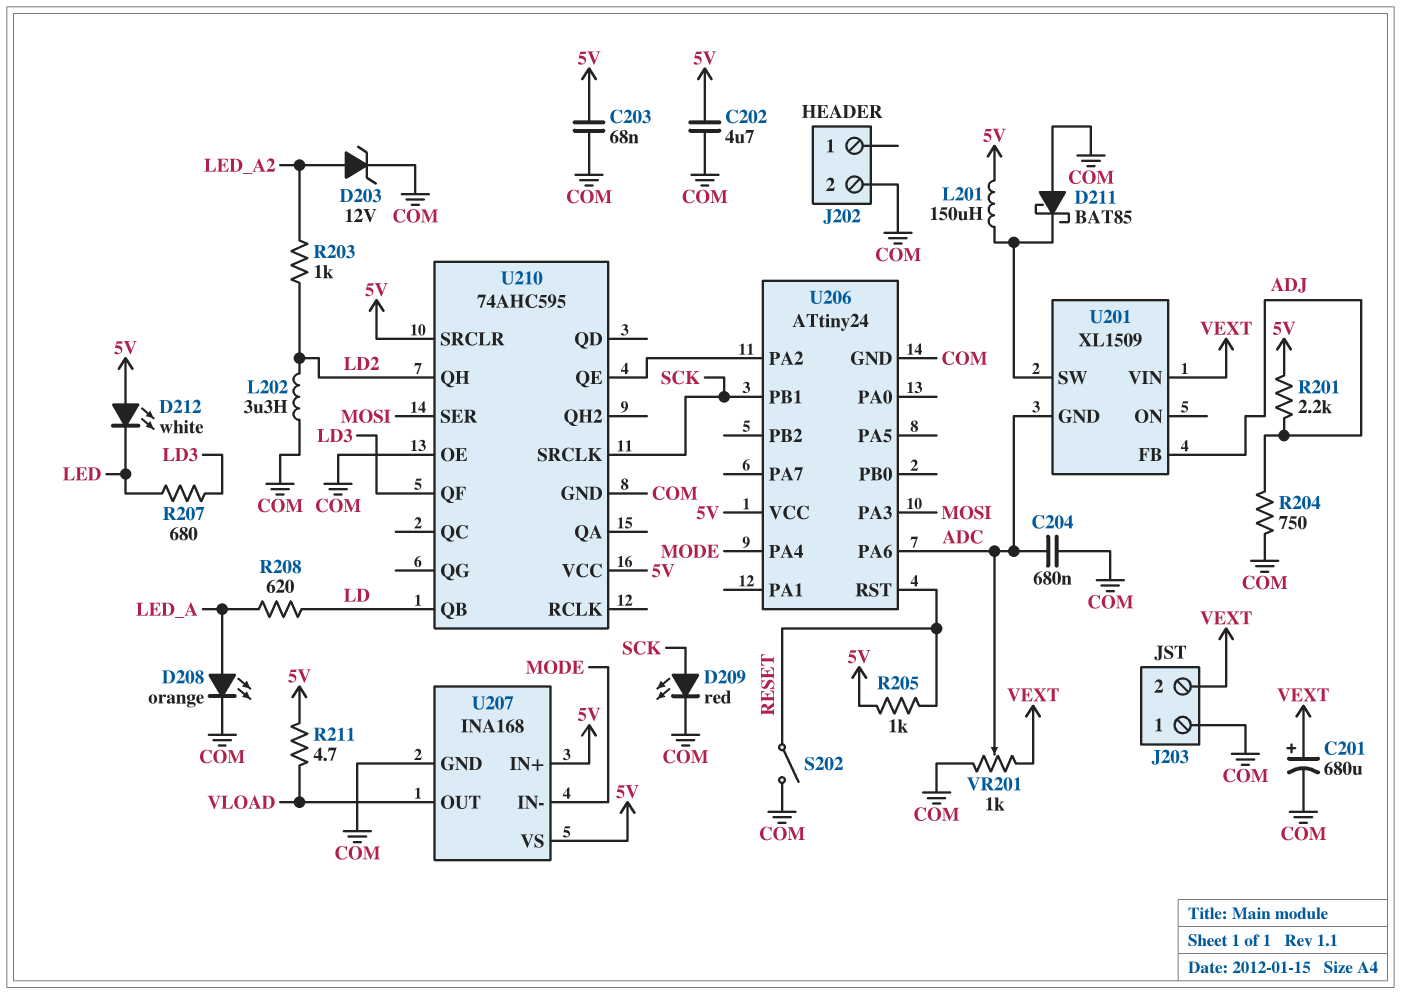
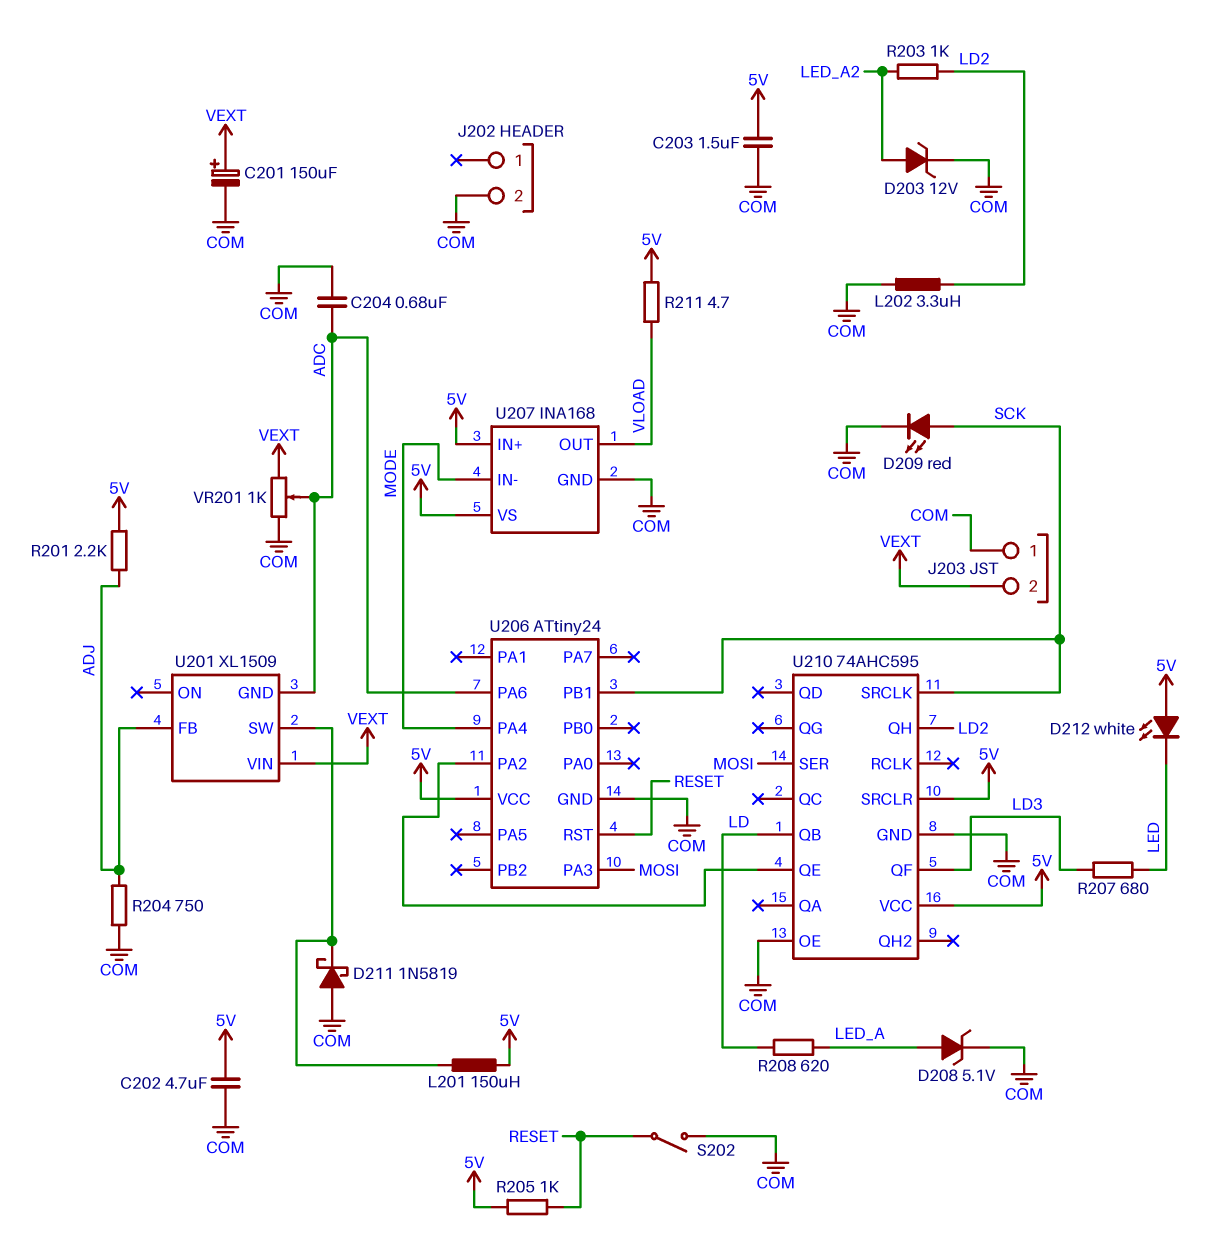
C201: 680uF (plus VEXT, minus COM) -> 150uF (plus VEXT, minus COM)
C203: 68nF (5V, COM) -> 1.5uF (5V, COM)
D208: LED orange (A LED_A, K COM) -> zener 5.1V (A LED_A, K COM)
D211: schottky BAT85 (A COM, K U201/SW) -> schottky 1N5819 (A COM, K U201/SW)

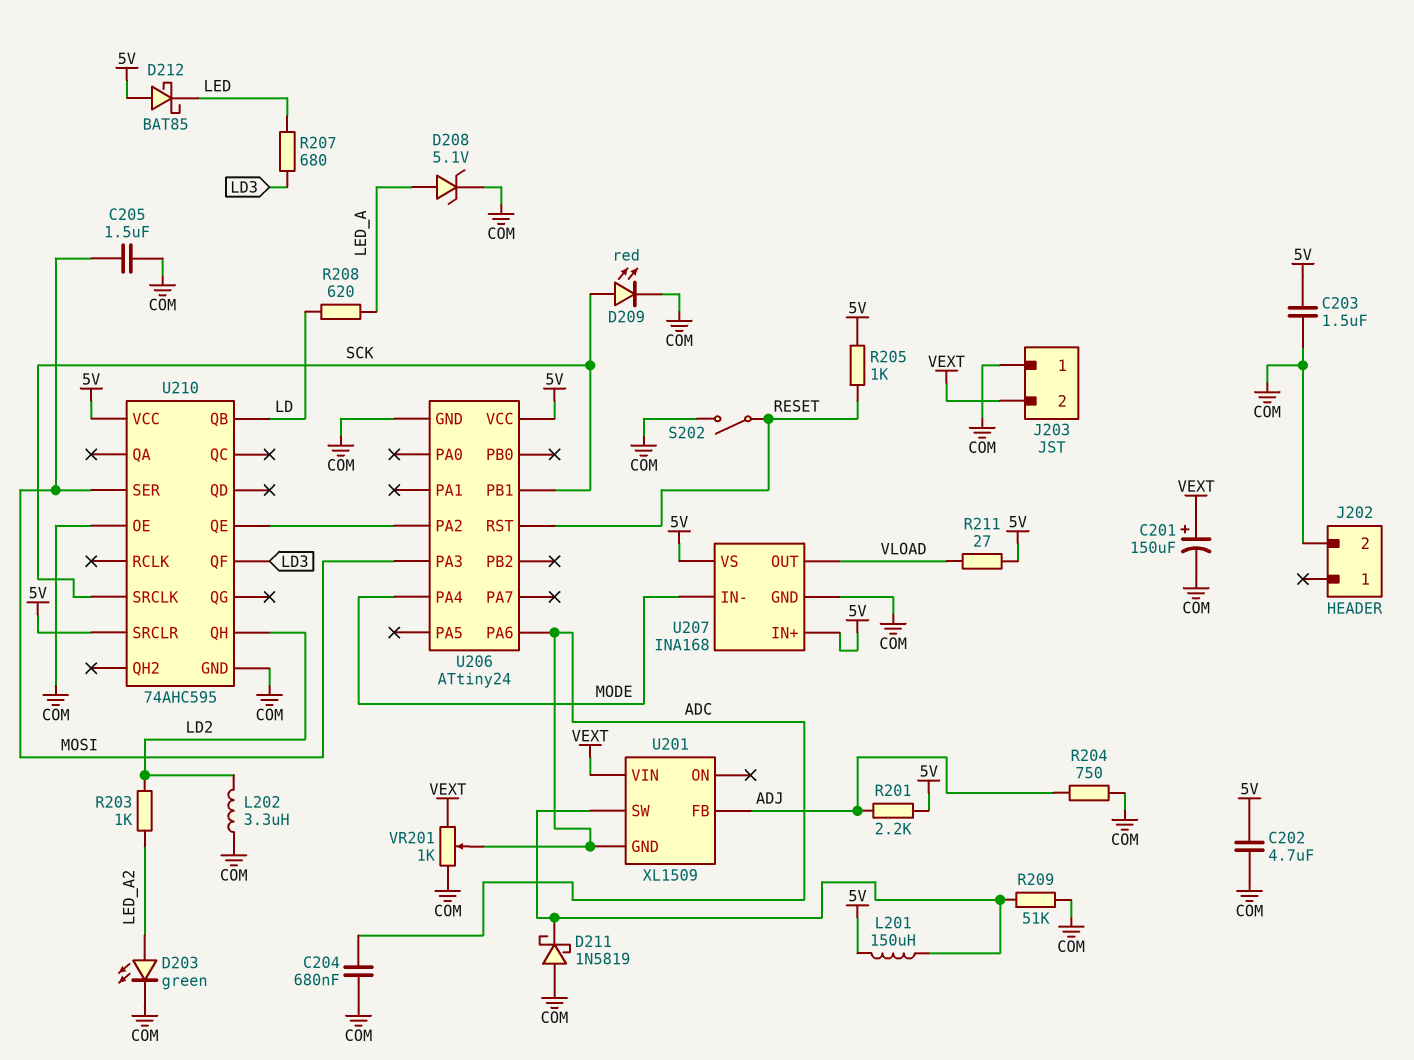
C205: none -> 1.5uF (COM, MOSI)
D203: zener 12V (A LED_A2, K COM) -> LED green (A LED_A2, K COM)
D212: LED white (A 5V, K LED) -> schottky BAT85 (A 5V, K LED)
R209: none -> 51k (COM, U201/SW)
R211: 4.7 (5V, VLOAD) -> 27 (5V, VLOAD)

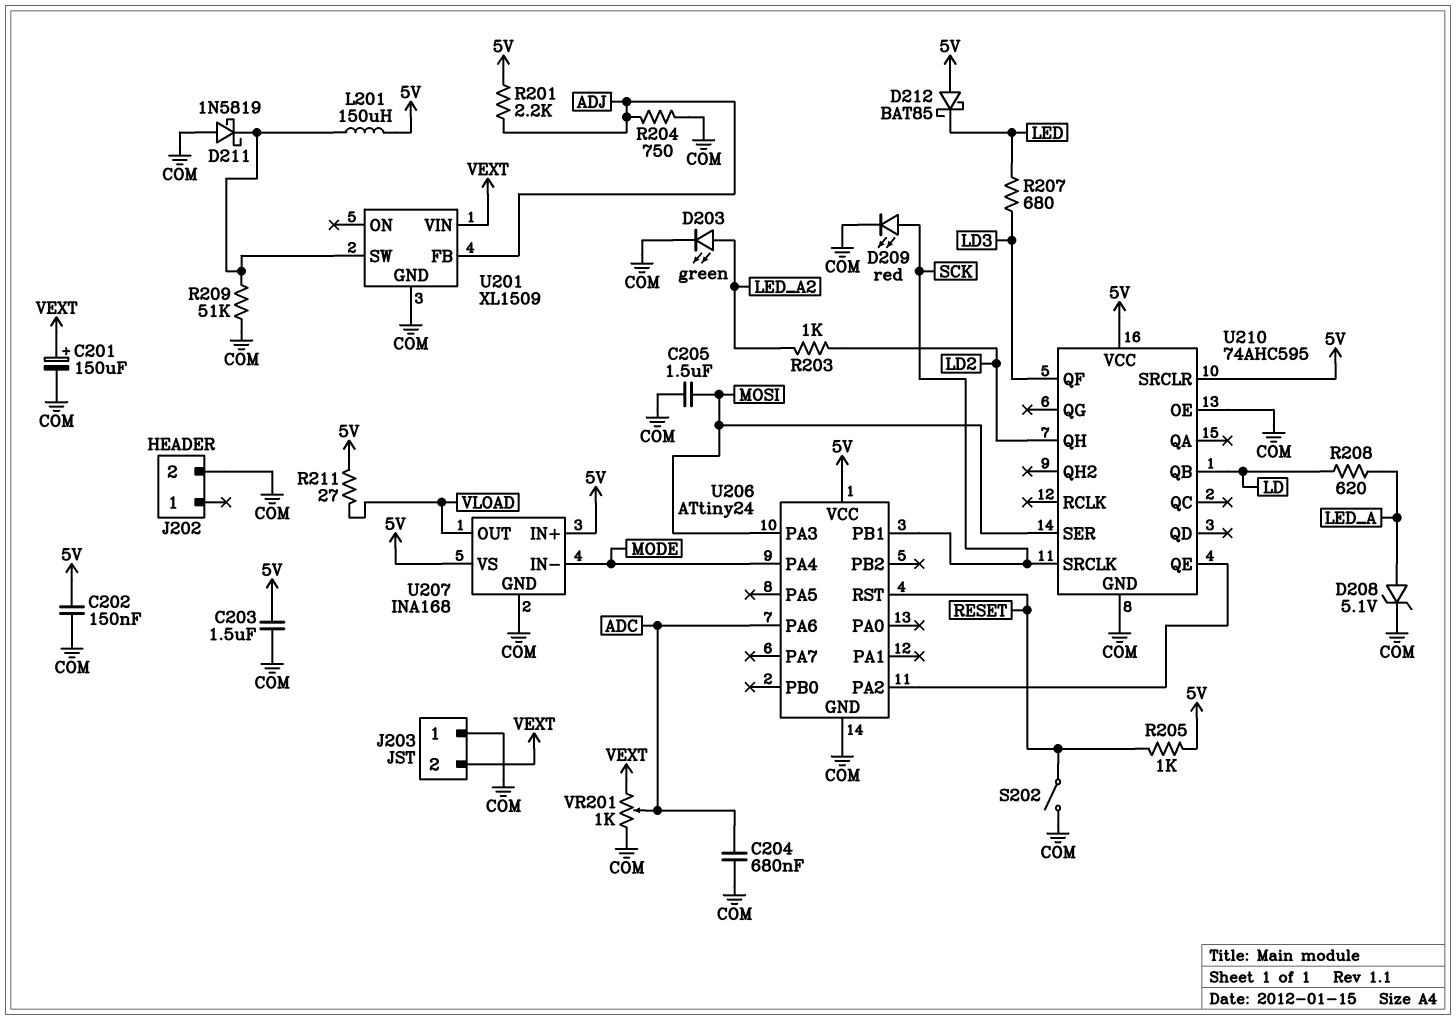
C202: 4.7uF (5V, COM) -> 150nF (5V, COM)
L202: 3.3uH (COM, LD2) -> none
U201 pin GND: ADC -> COM

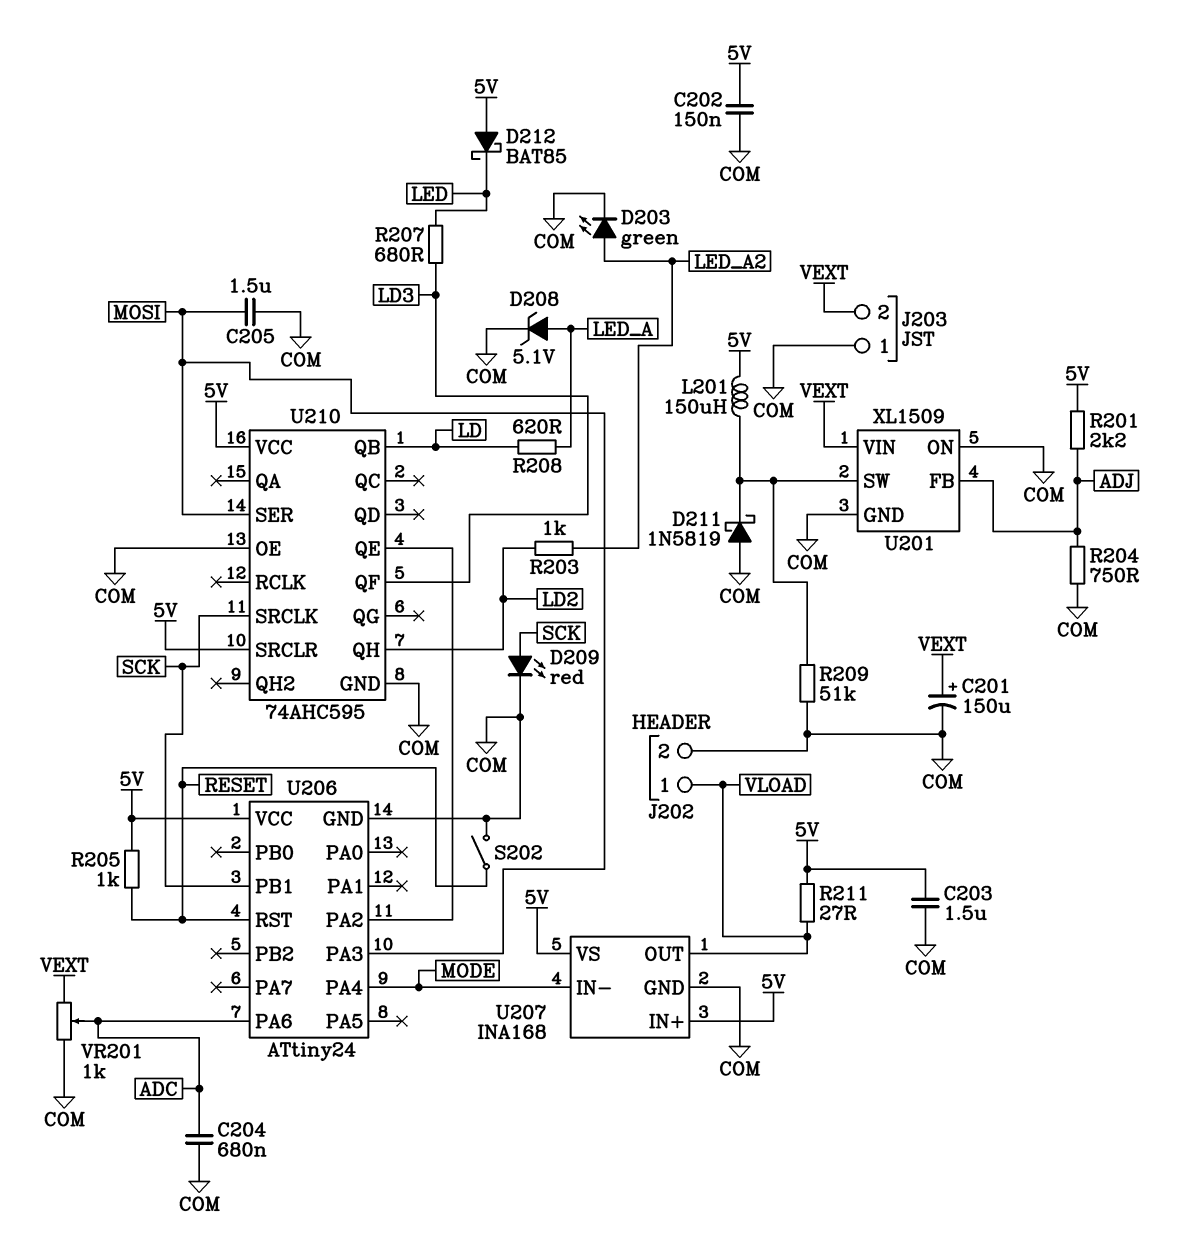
J202 pin 1: none -> VLOAD
U201 pin ON: none -> COM

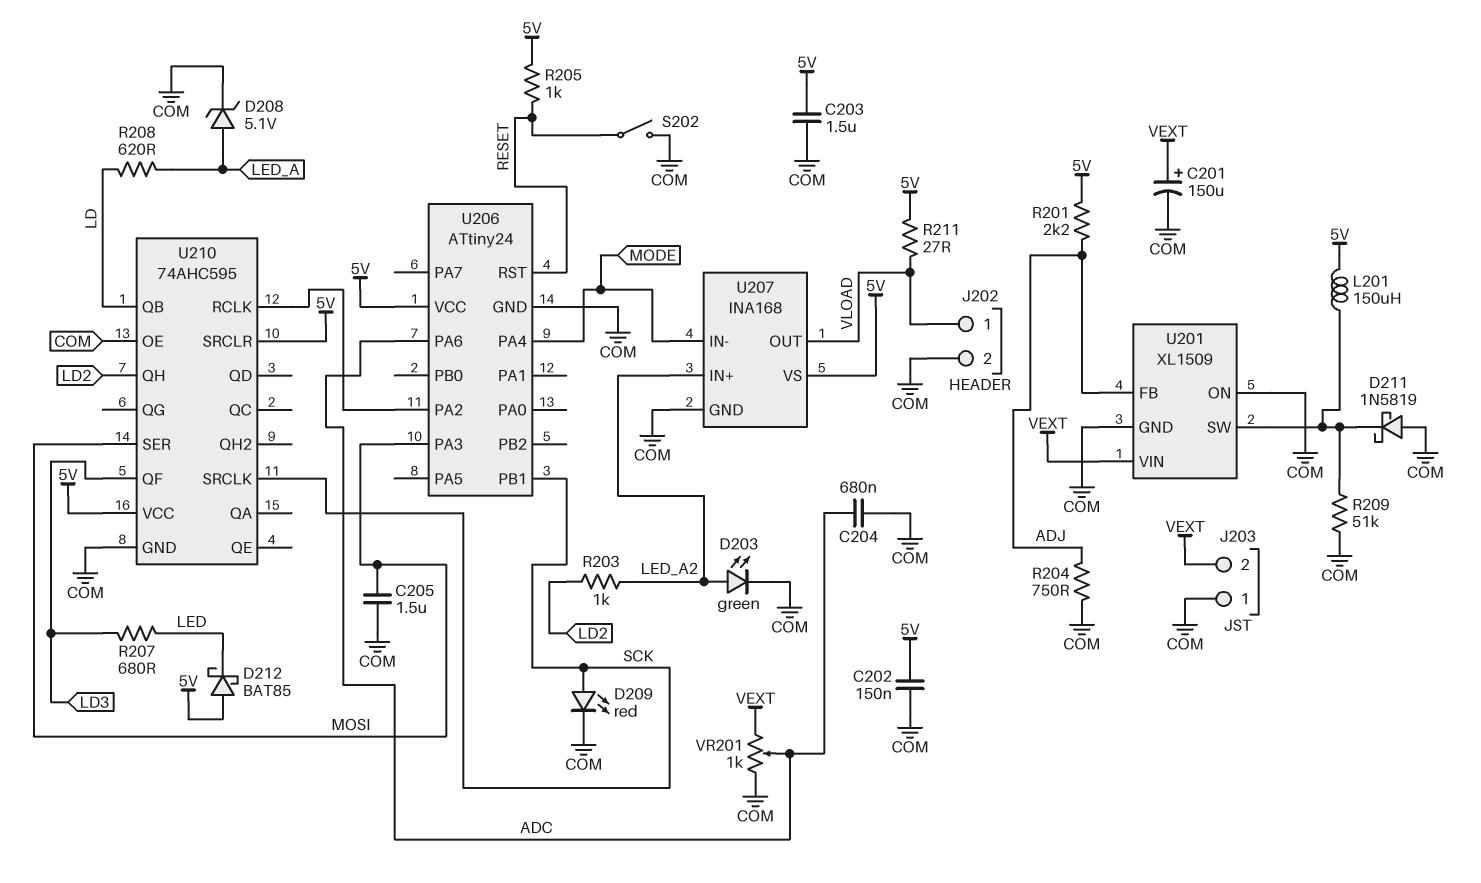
U207 pin IN+: 5V -> LED_A2
U210 pin QE: U206/PA2 -> none
U210 pin RCLK: none -> U206/PA2

